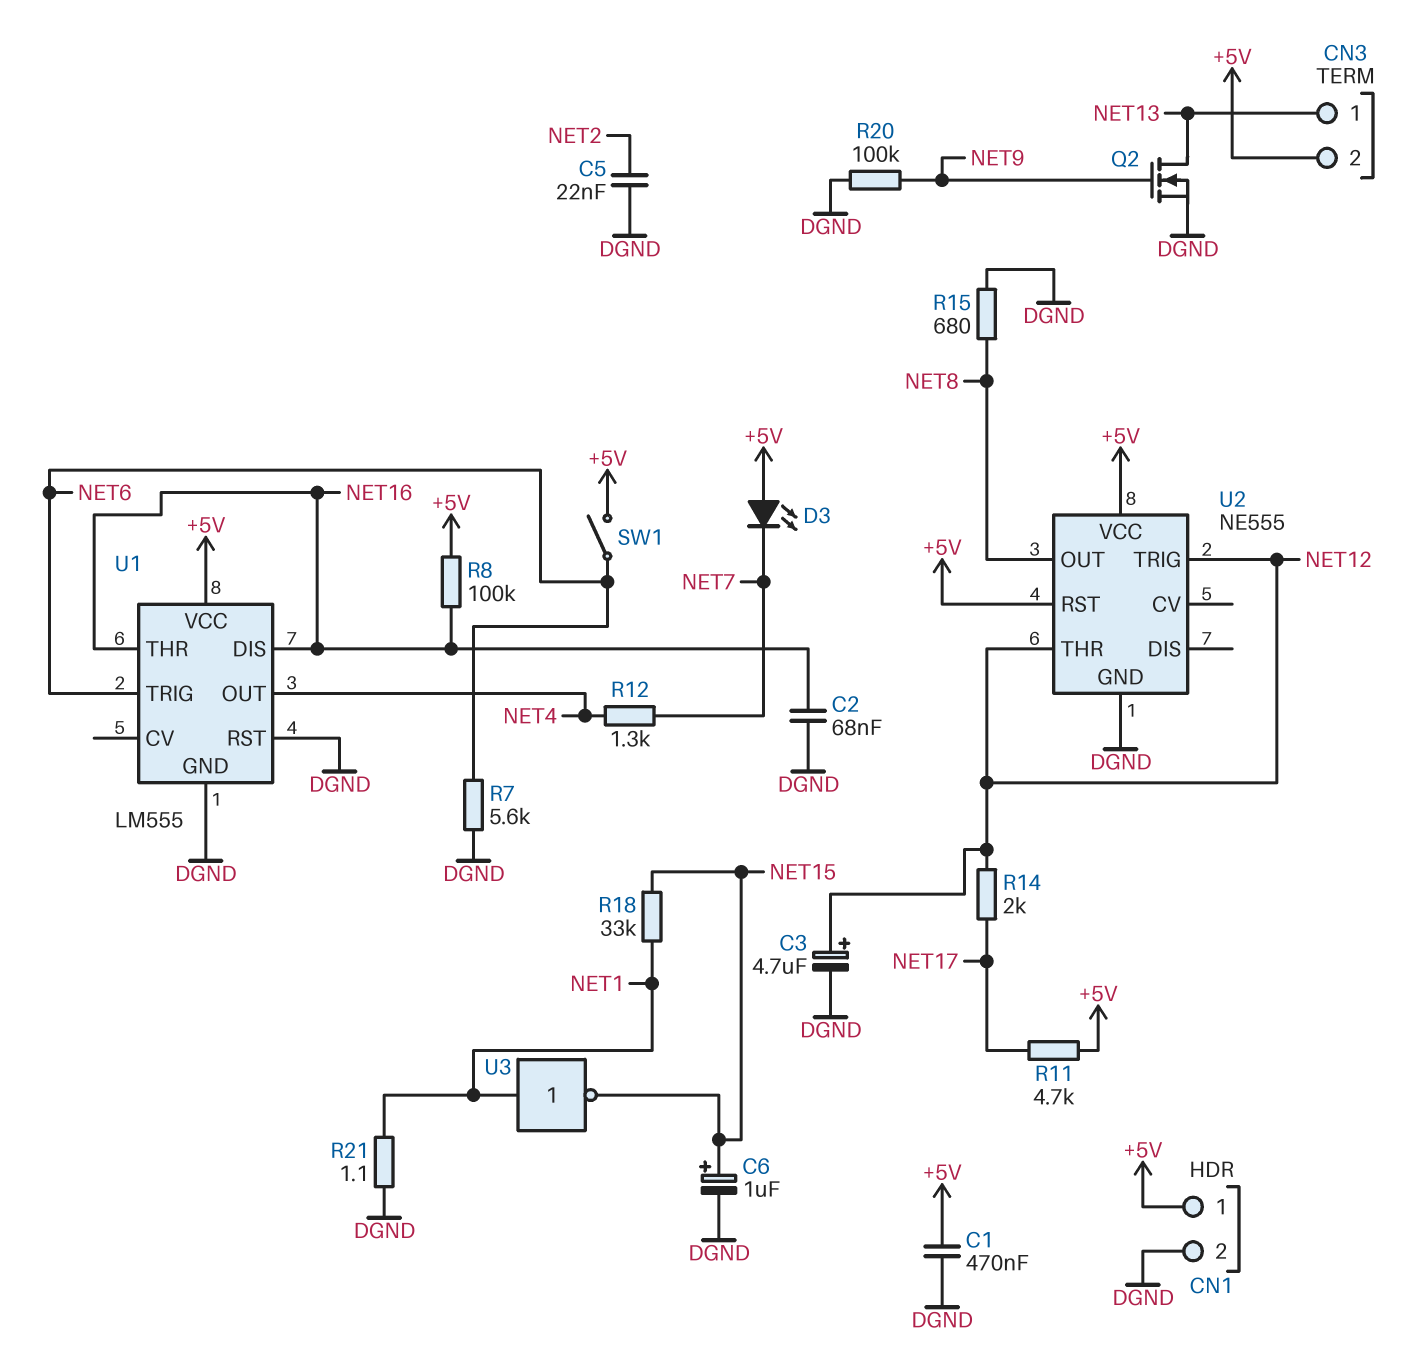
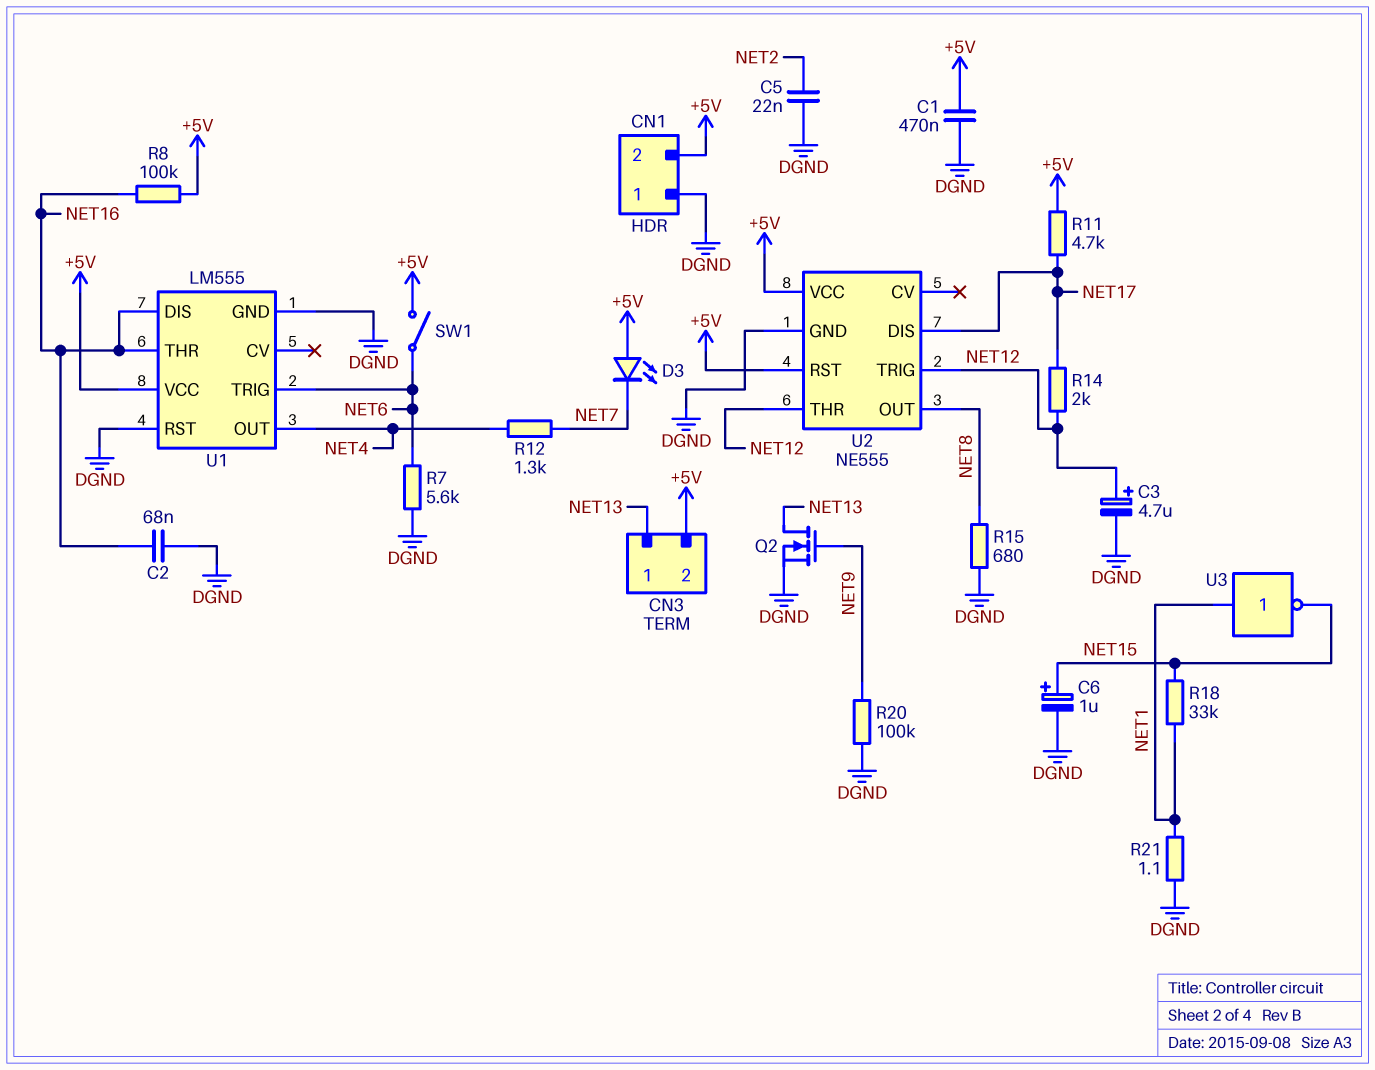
CN1 pin 1: +5V -> DGND
CN1 pin 2: DGND -> +5V
U2 pin DIS: none -> NET17

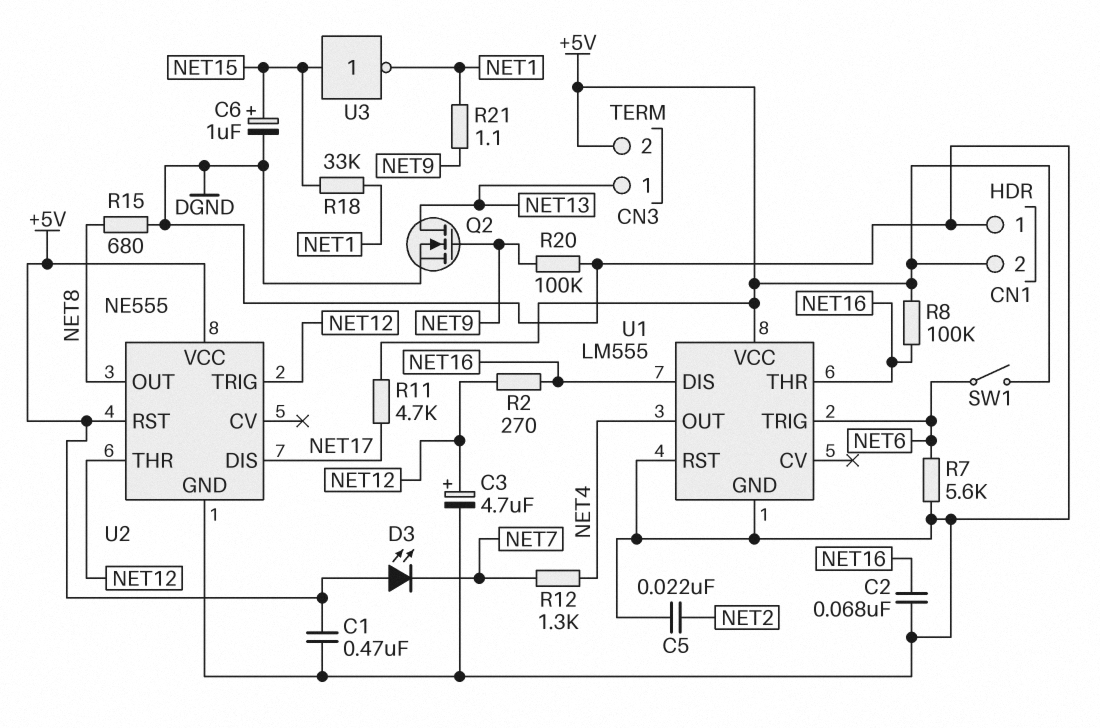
R2: none -> 270 (NET12, NET16)
R14: 2k (NET12, NET17) -> none
R21: 1.1 (DGND, NET1) -> 1.1 (NET1, NET9)
U3: NOT (in NET1, out NET15) -> NOT (in NET15, out NET1)

